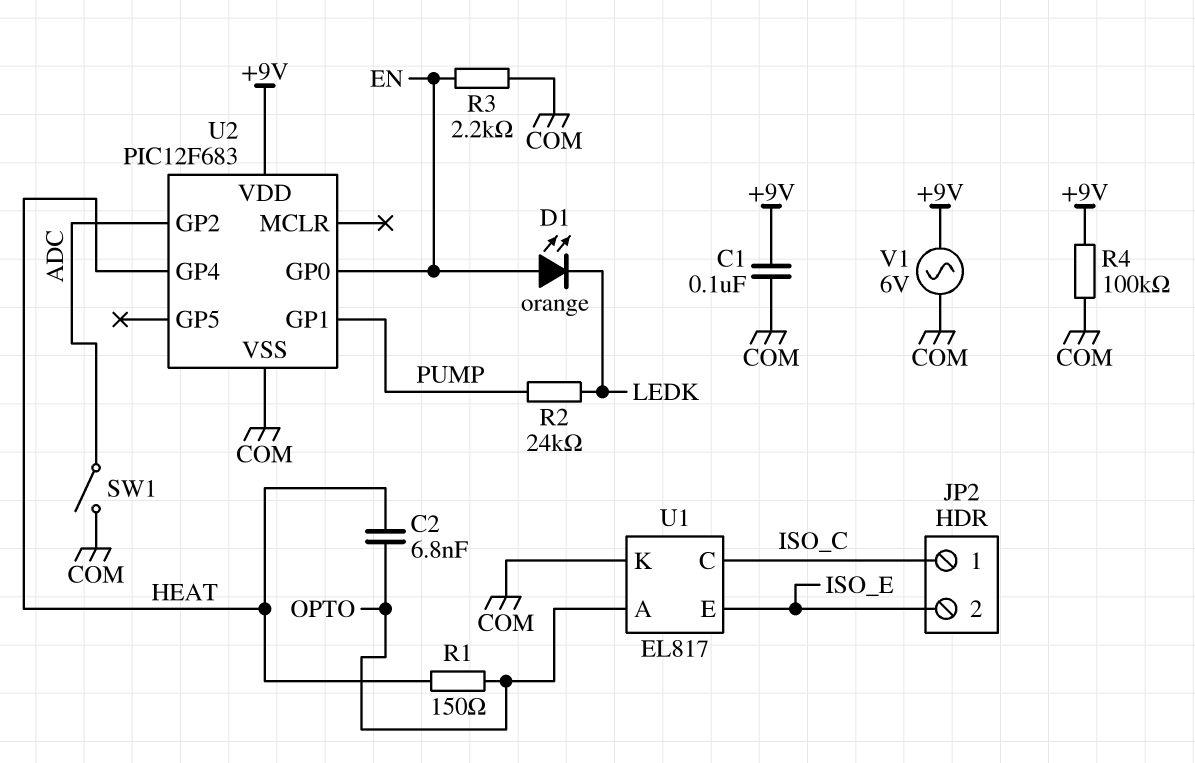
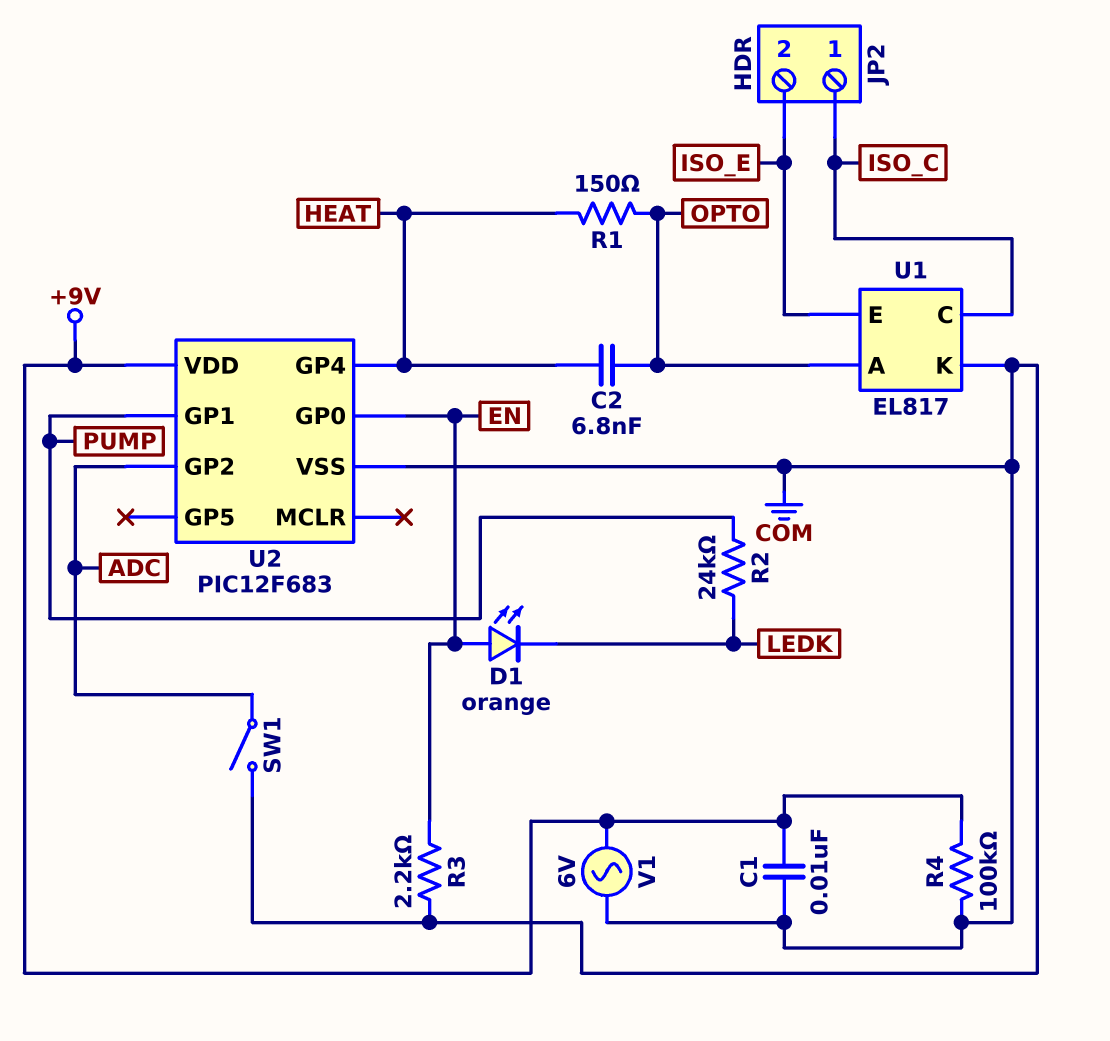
C1: 100nF (+9V, COM) -> 10nF (+9V, COM)

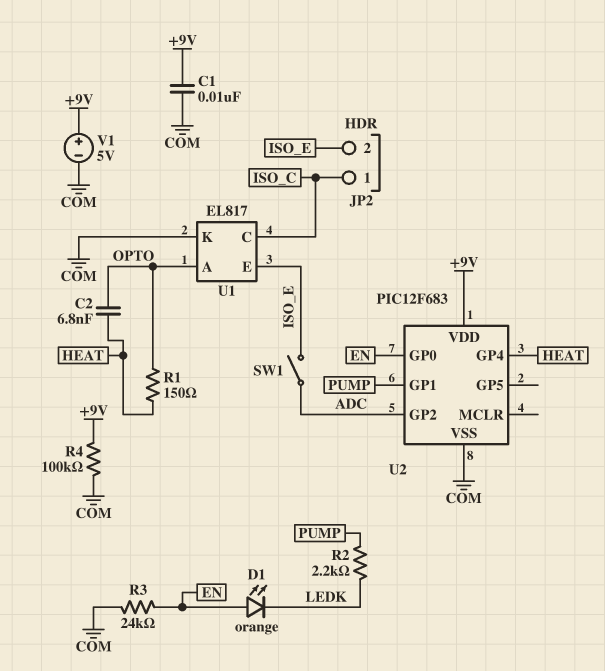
R2: 24k (LEDK, PUMP) -> 2.2k (LEDK, PUMP)
R3: 2.2k (COM, EN) -> 24k (COM, EN)
SW1: switch (ADC, COM) -> switch (ADC, ISO_E)
V1: AC 6V (+9V, COM) -> 5V (plus +9V, minus COM)

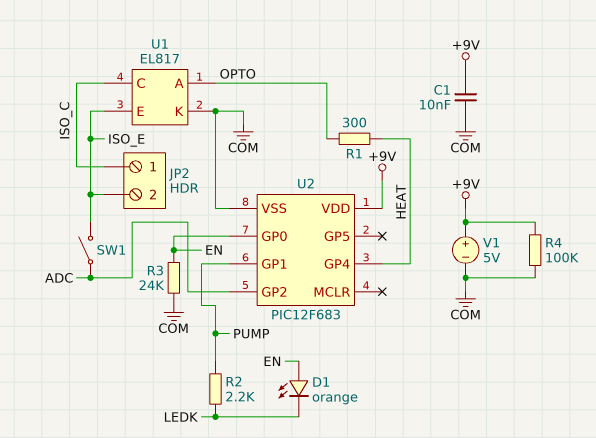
C2: 6.8nF (HEAT, OPTO) -> none
R1: 150 (HEAT, OPTO) -> 300 (HEAT, OPTO)

